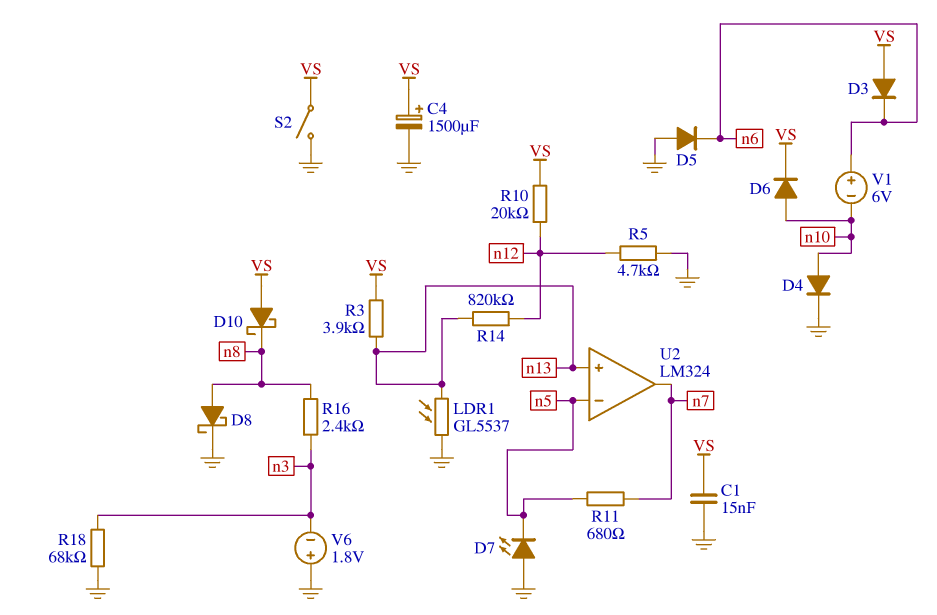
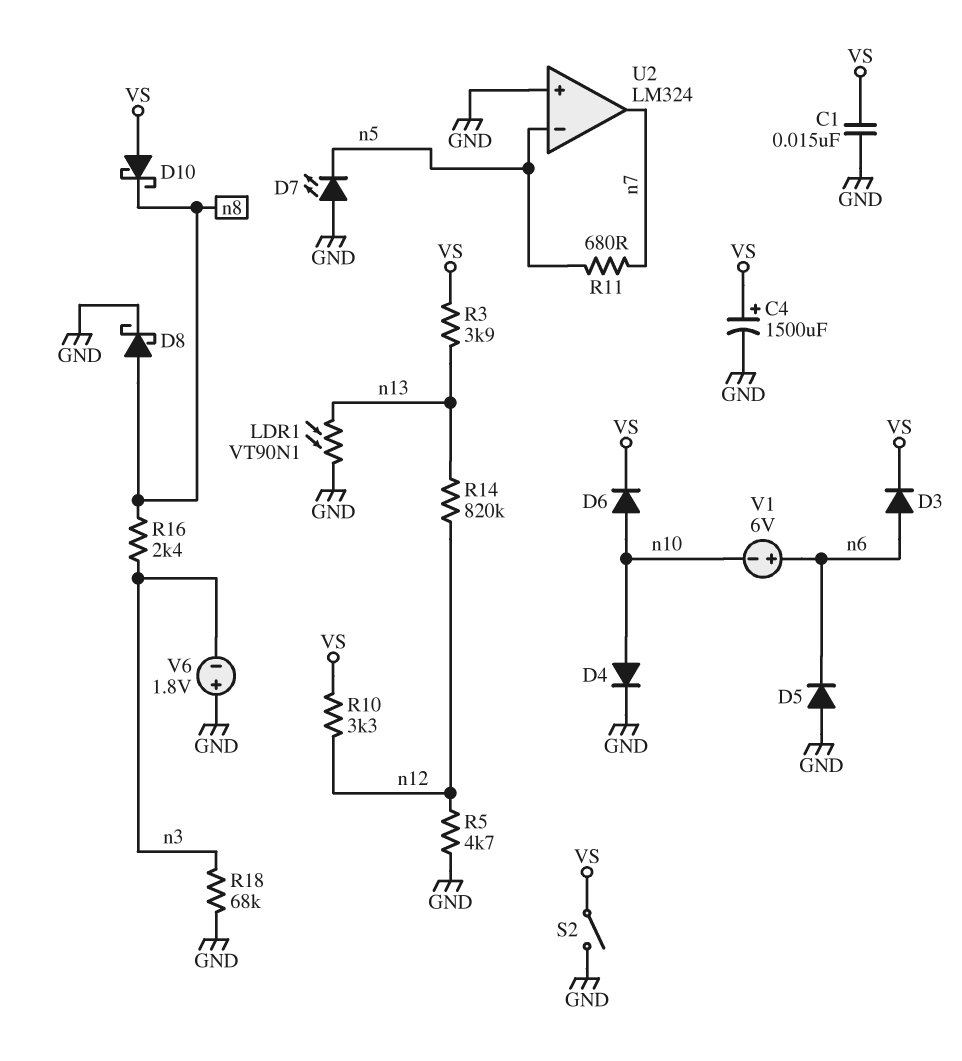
D3: diode (A VS, K n6) -> diode (A n6, K VS)
LDR1: GL5537 (GND, n13) -> VT90N1 (GND, n13)
R10: 20k (VS, n12) -> 3.3k (VS, n12)
U2 pin in+: n13 -> GND

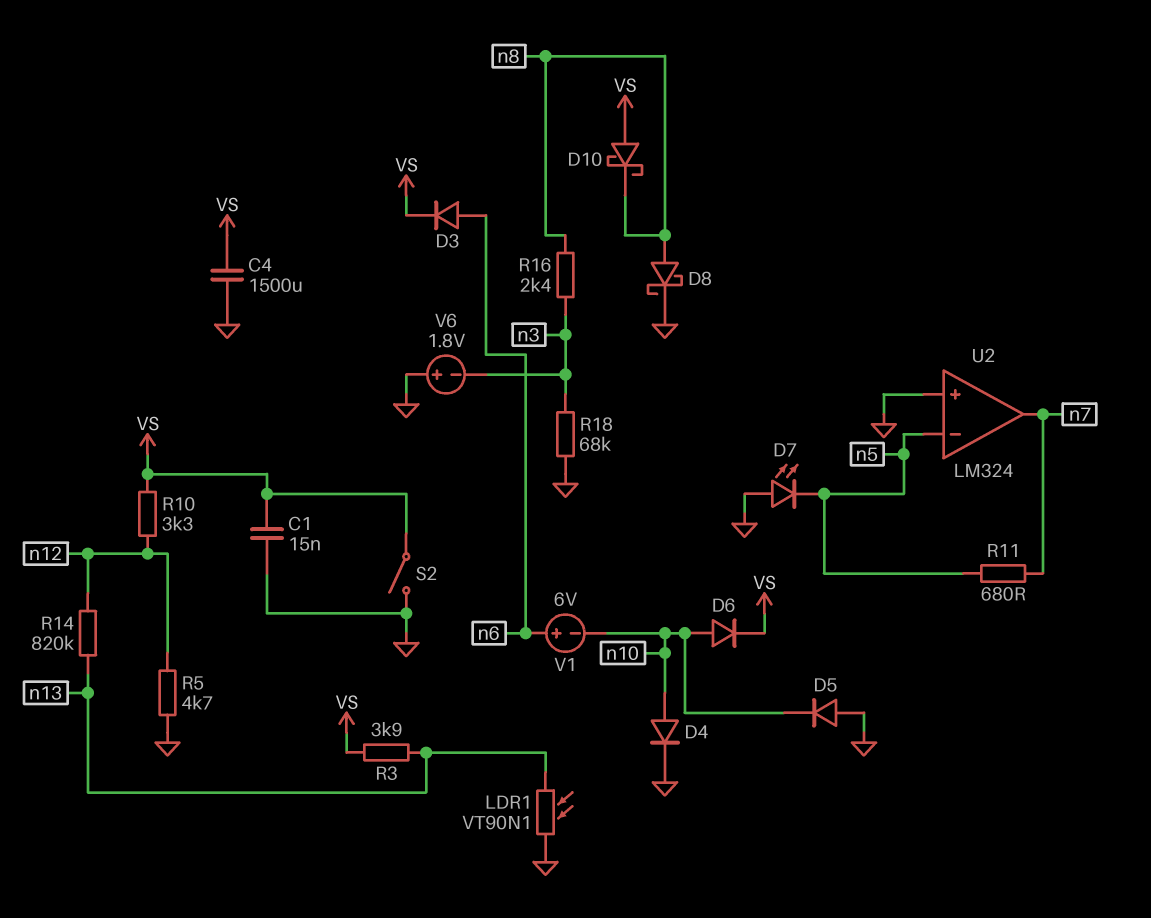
C4: 1500uF (plus VS, minus GND) -> 1500uF (GND, VS)
D5: diode (A GND, K n6) -> diode (A GND, K n10)

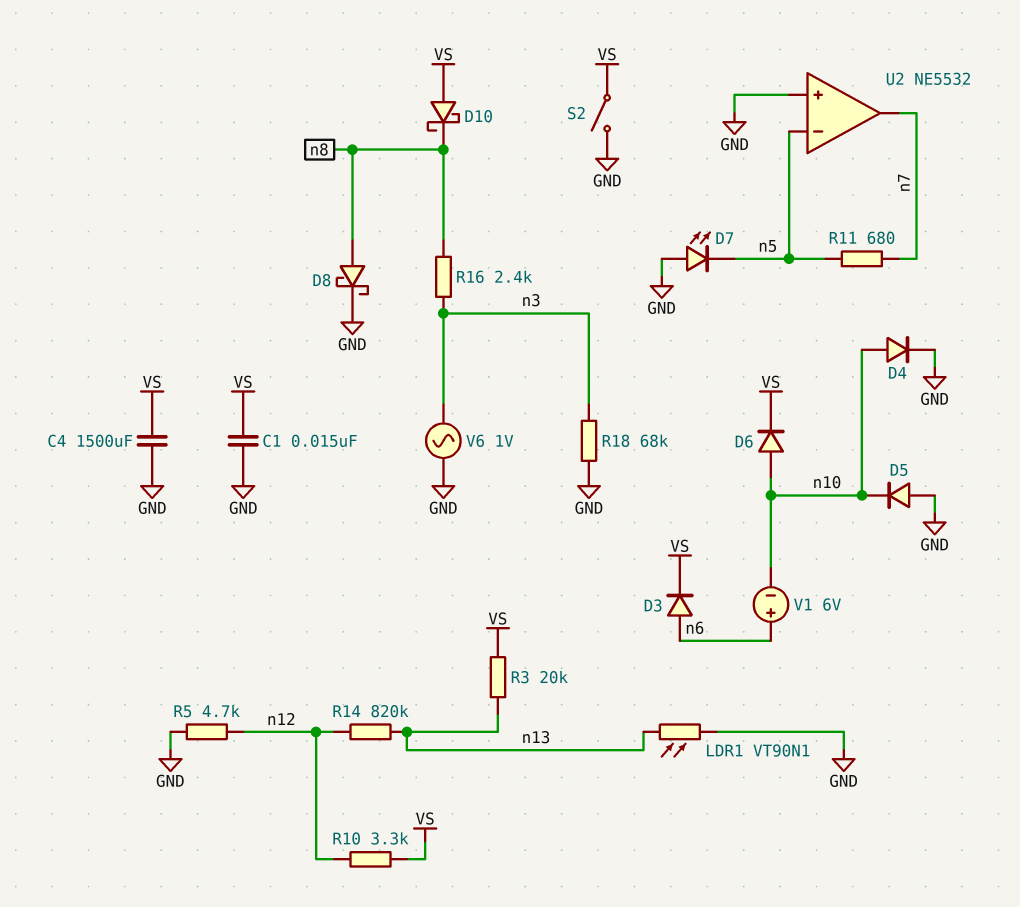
R3: 3.9k (VS, n13) -> 20k (VS, n13)
U2: LM324 -> NE5532
V6: 1.8V (plus GND, minus n3) -> AC 1V (GND, n3)

